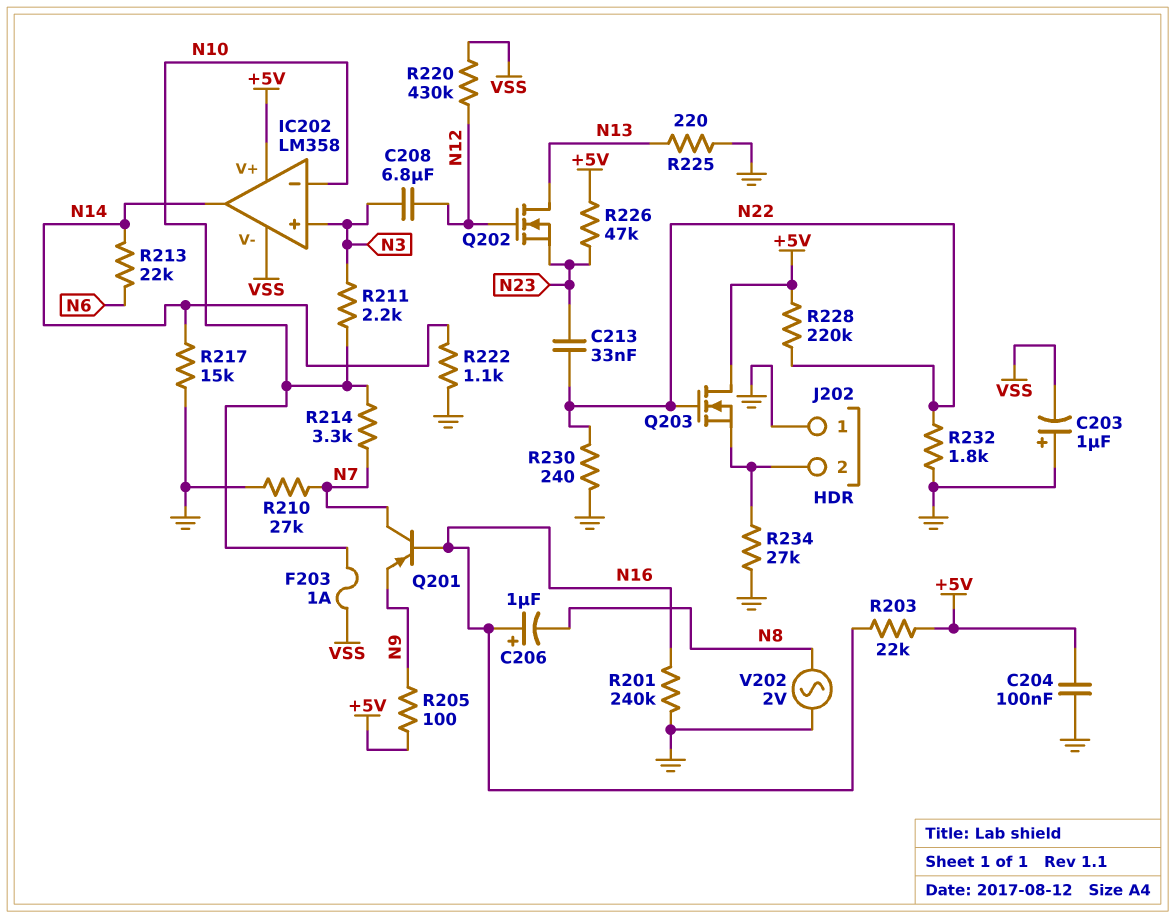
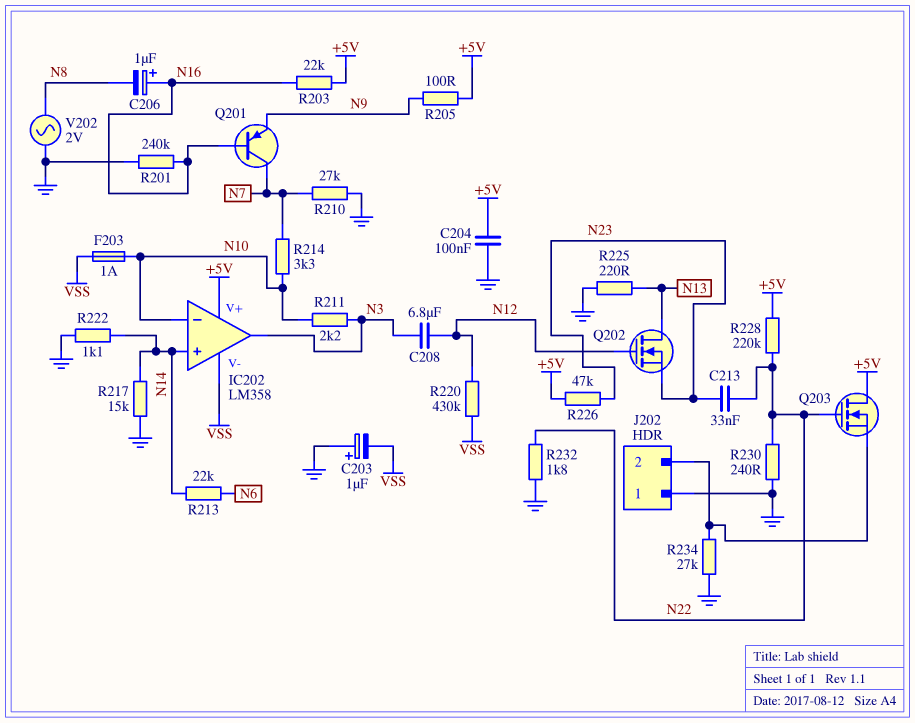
IC202 pin in+: N3 -> N14
IC202 pin out: N14 -> N3

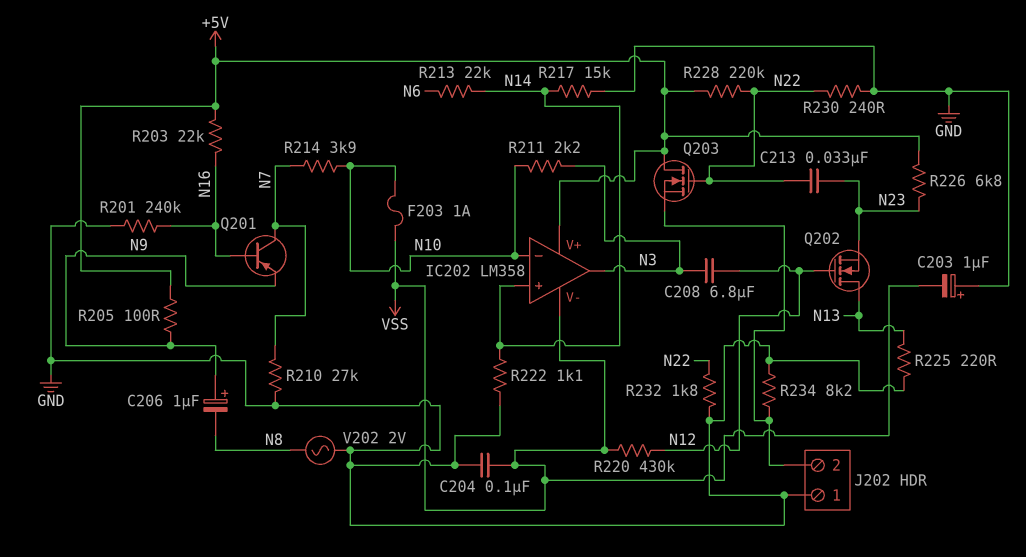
C204: 100nF (+5V, GND) -> 100nF (GND, VSS)
C206: 1uF (plus N16, minus N8) -> 1uF (plus N9, minus N8)
R214: 3.3k (N7, N10) -> 3.9k (N7, N10)
R226: 47k (+5V, N23) -> 6.8k (+5V, N23)
R234: 27k (GND, J202/2) -> 8.2k (GND, J202/2)

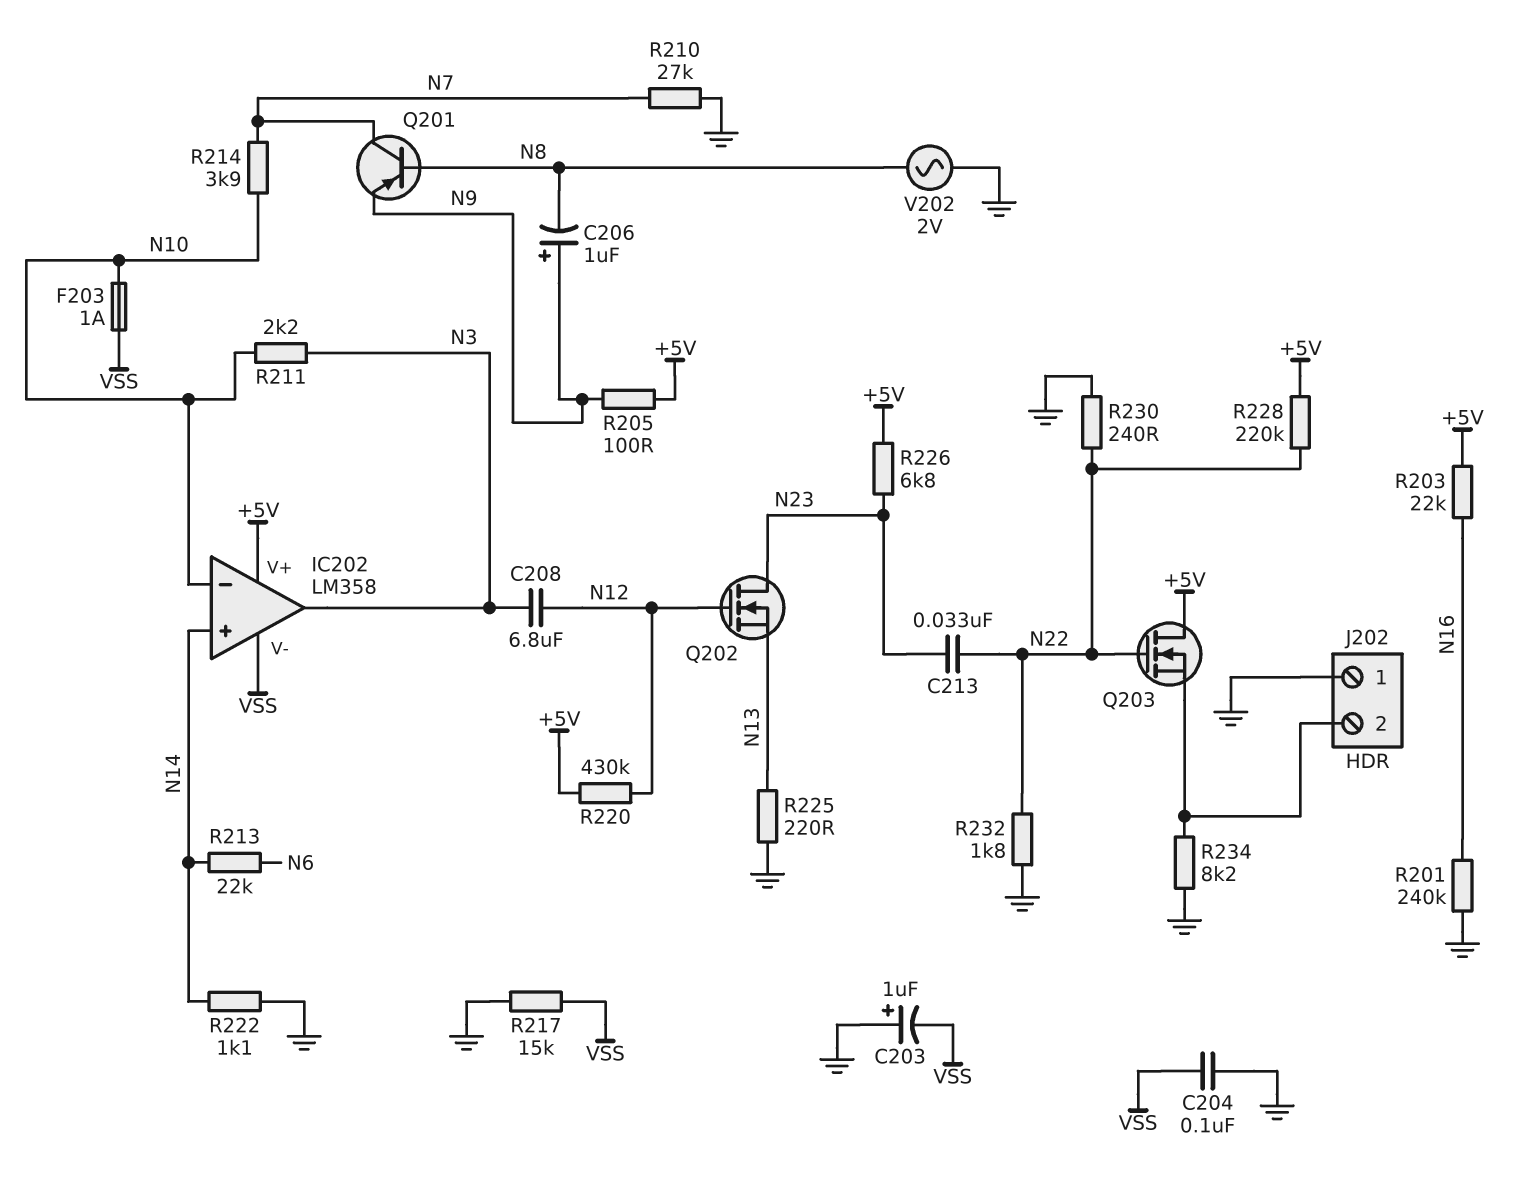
Q201: PNP (B N16, C N7, E N9) -> PNP (B N8, C N7, E N9)
Q202: NMOS (G N12, D N13, S N23) -> NMOS (G N12, D N23, S N13)
R217: 15k (GND, N14) -> 15k (GND, VSS)
R220: 430k (N12, VSS) -> 430k (+5V, N12)

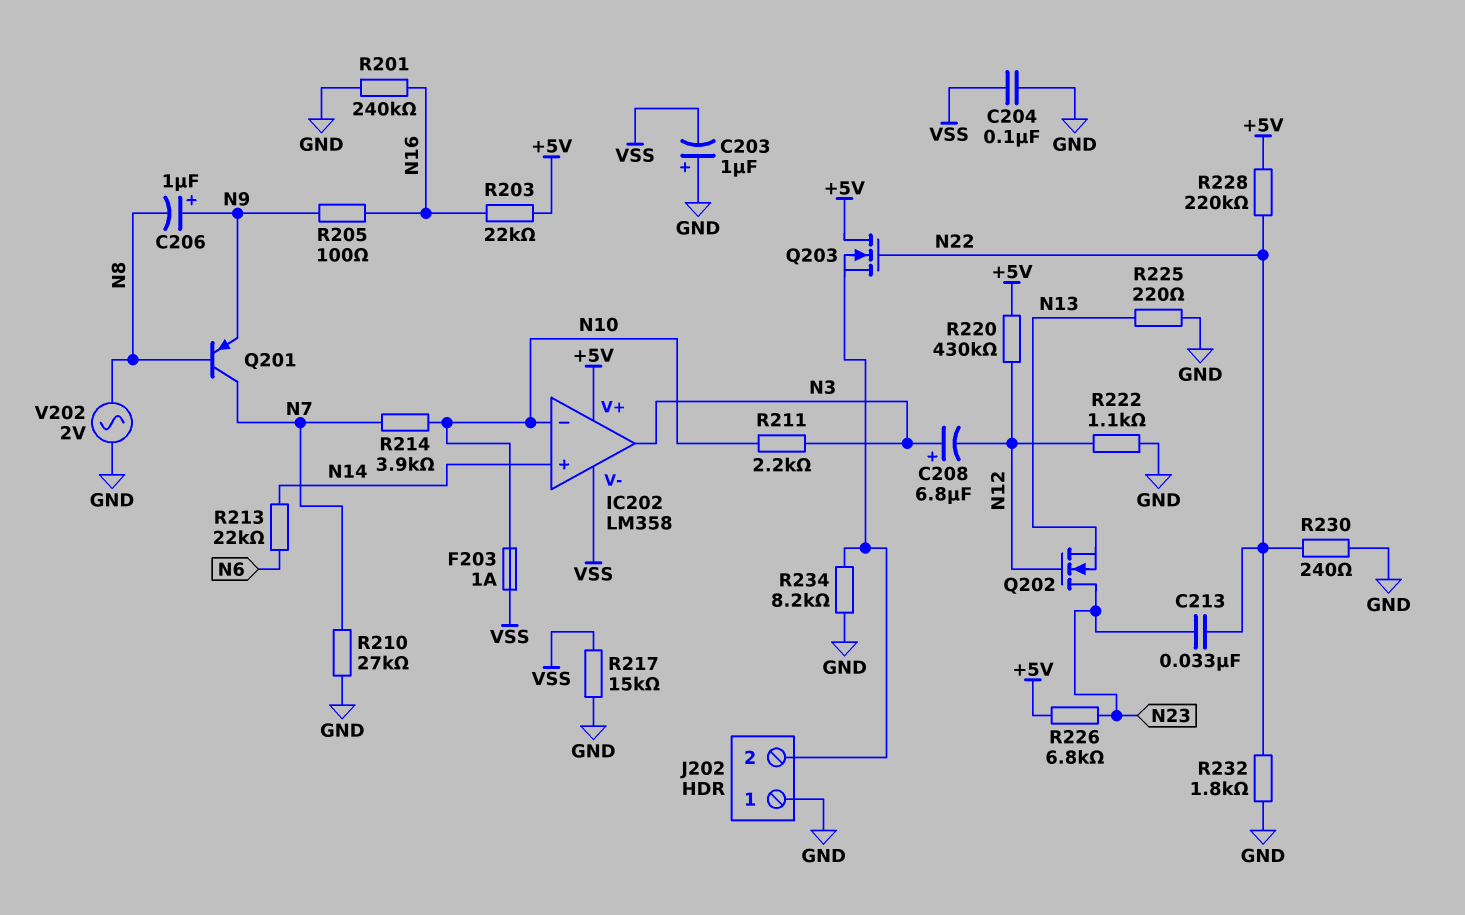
C208: 6.8uF (N3, N12) -> 6.8uF (plus N3, minus N12)
R205: 100 (+5V, N9) -> 100 (N9, N16)
R222: 1.1k (GND, N14) -> 1.1k (GND, N12)

